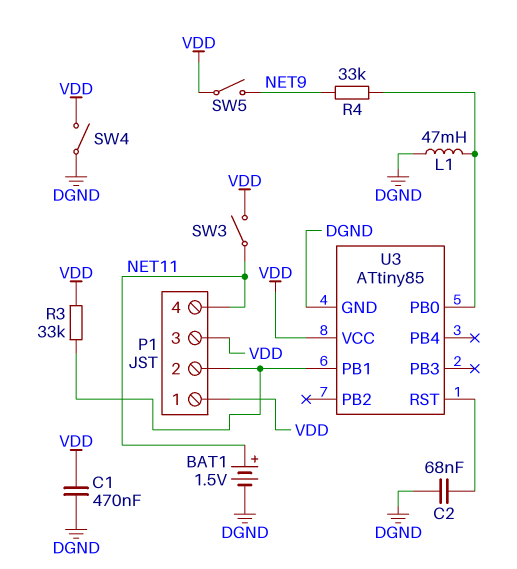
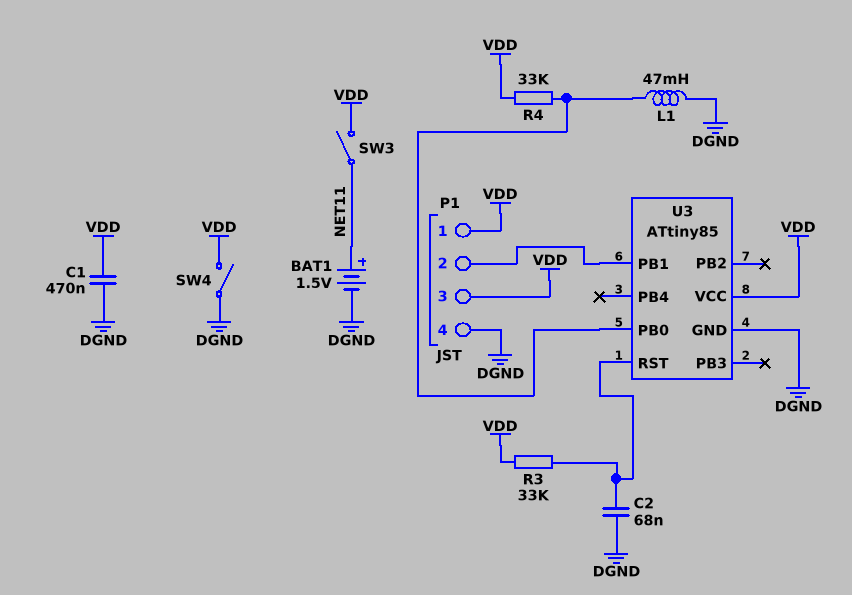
P1 pin 4: NET11 -> DGND
R3: 33k (P1/2, VDD) -> 33k (U3/RST, VDD)
R4: 33k (NET9, U3/PB0) -> 33k (U3/PB0, VDD)
SW5: switch (NET9, VDD) -> none

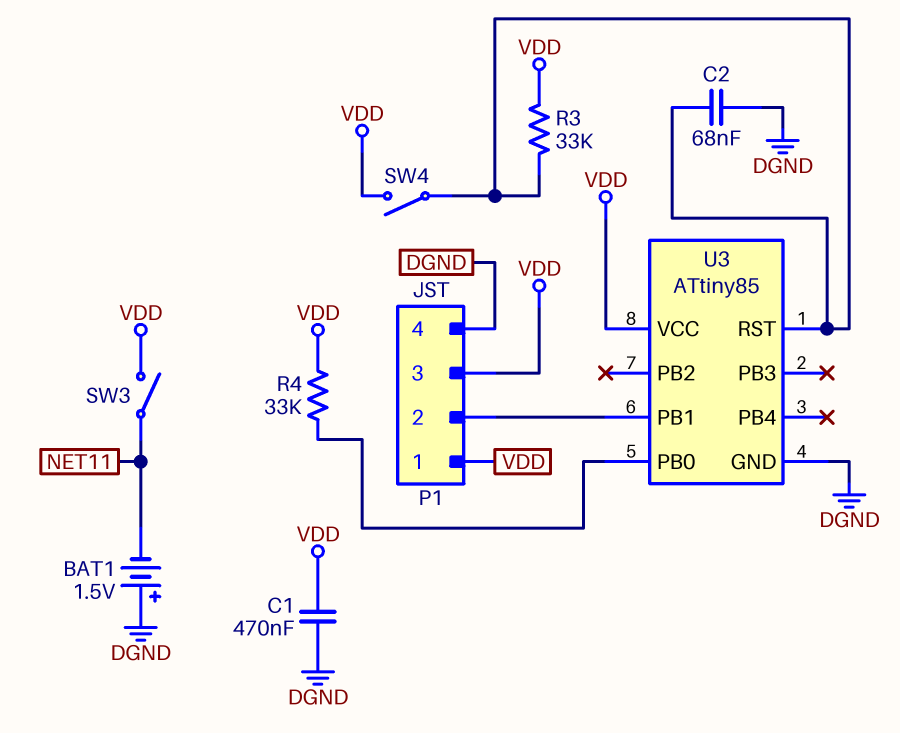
BAT1: 1.5V (plus NET11, minus DGND) -> 1.5V (plus DGND, minus NET11)
L1: 47mH (DGND, U3/PB0) -> none
SW4: switch (DGND, VDD) -> switch (U3/RST, VDD)

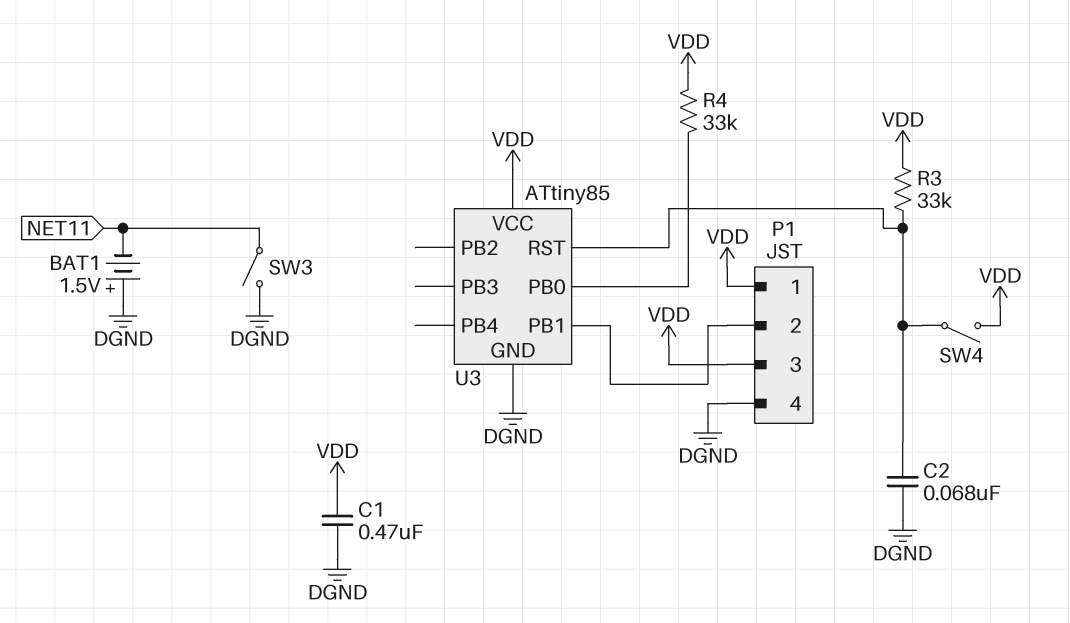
SW3: switch (NET11, VDD) -> switch (DGND, NET11)

